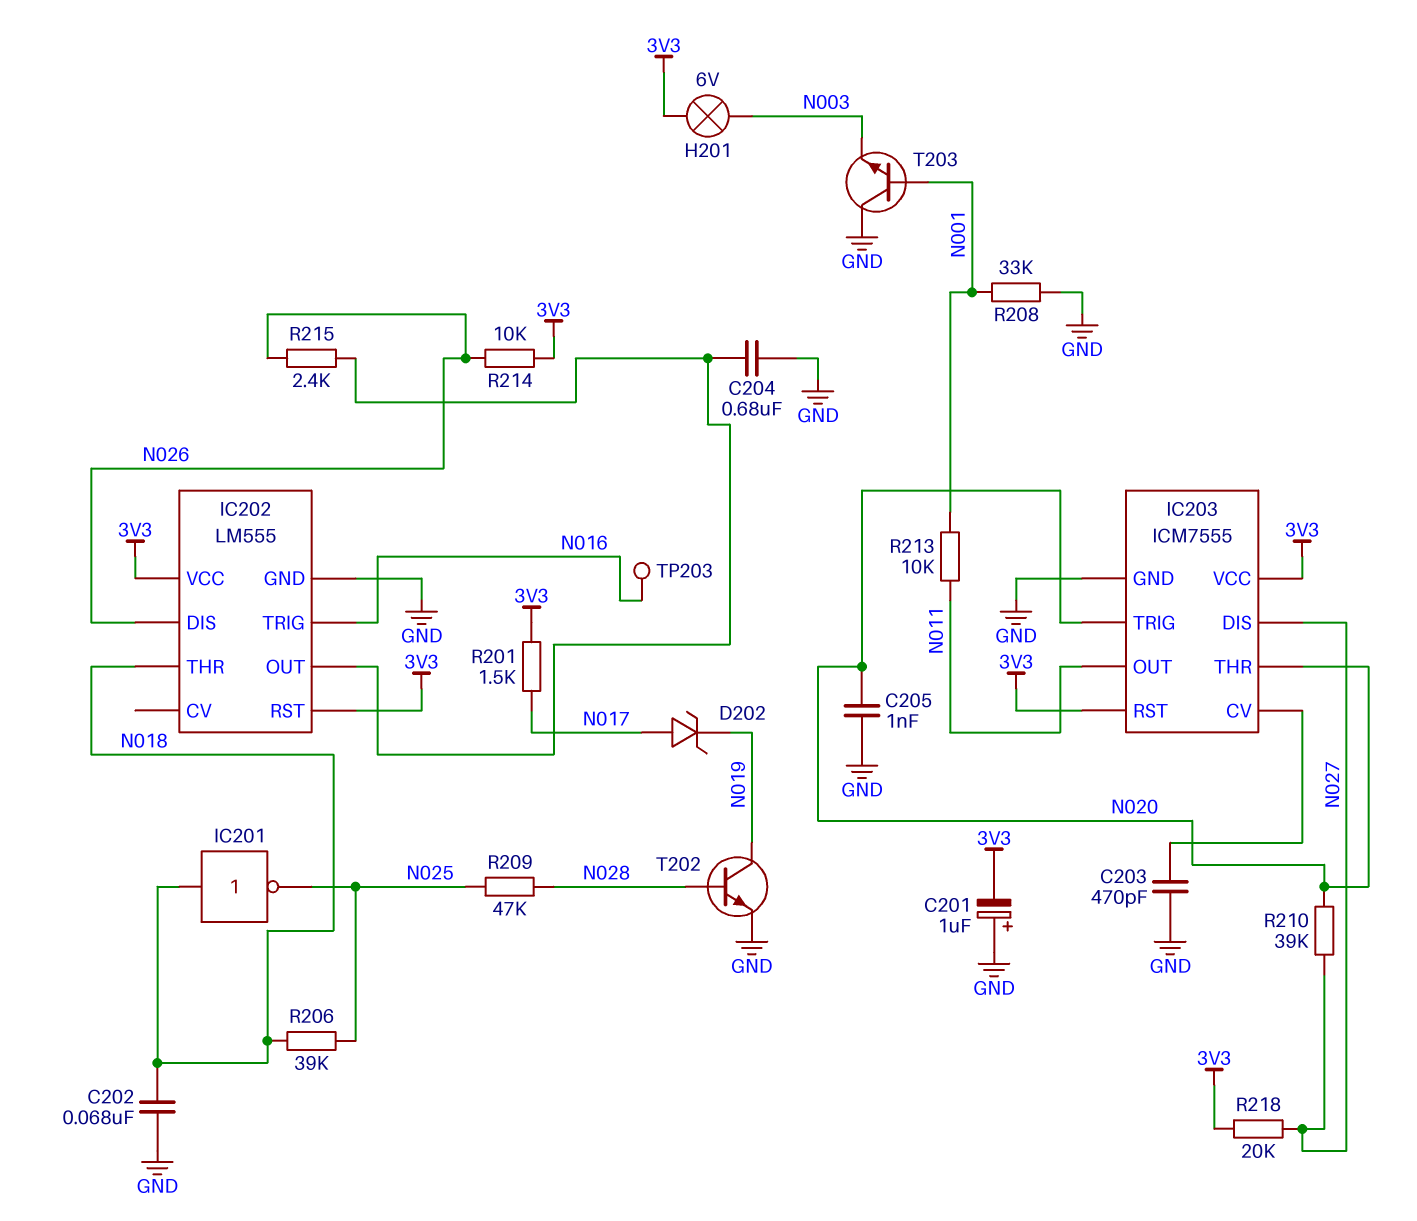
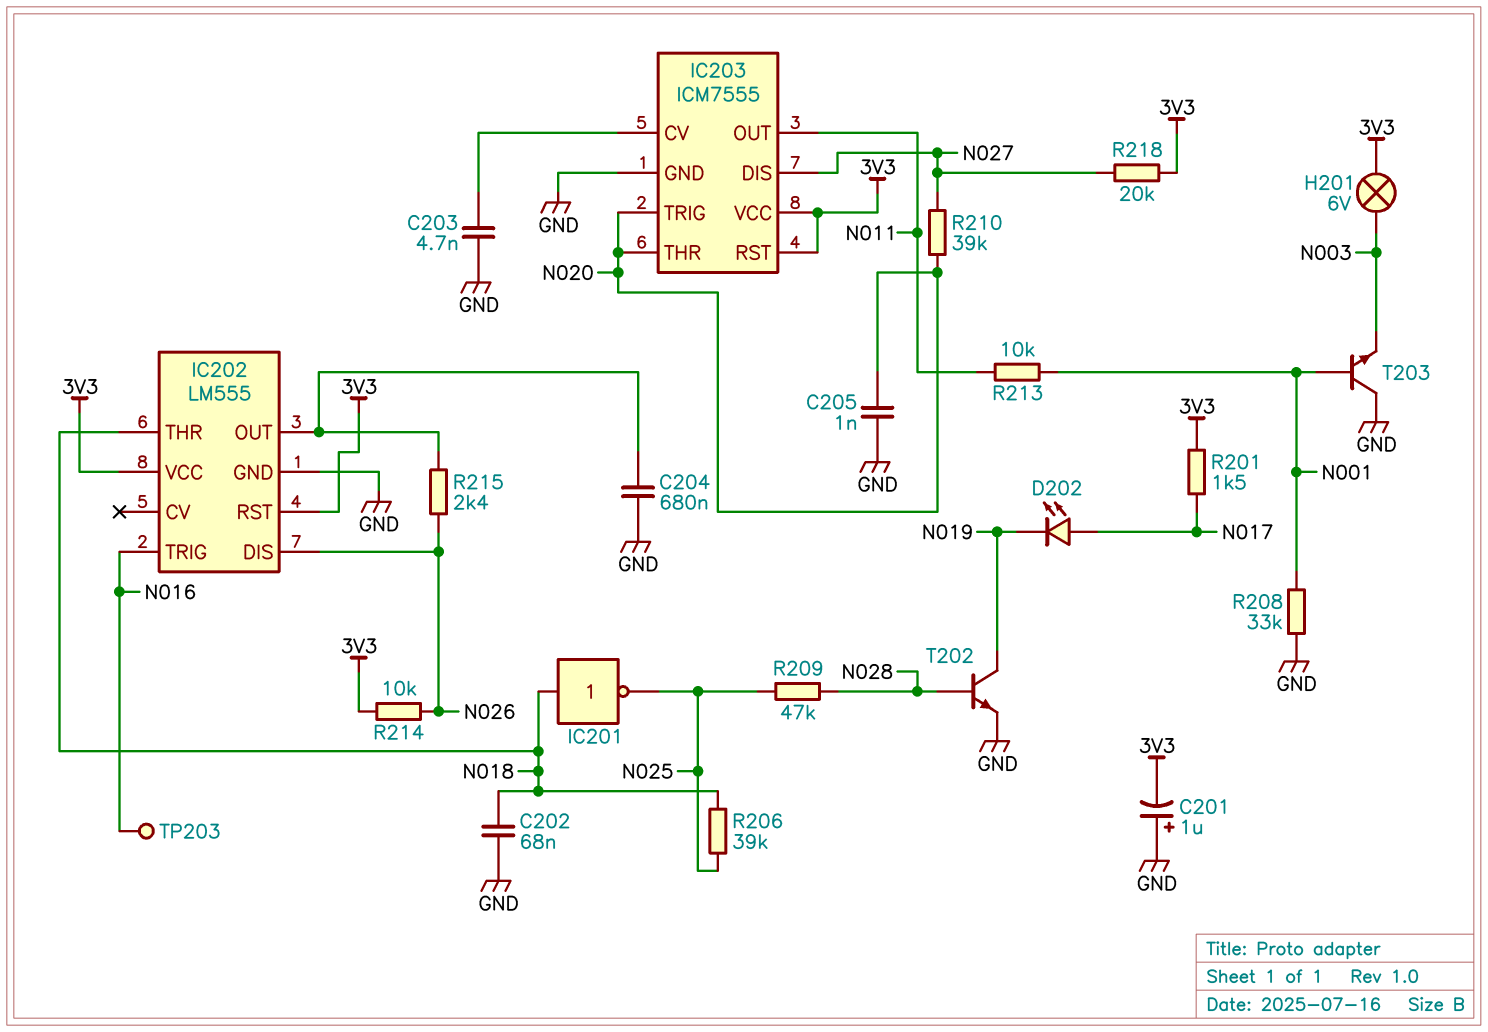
C203: 470pF (GND, IC203/CV) -> 4.7nF (GND, IC203/CV)
D202: zener (A N017, K N019) -> LED (A N017, K N019)

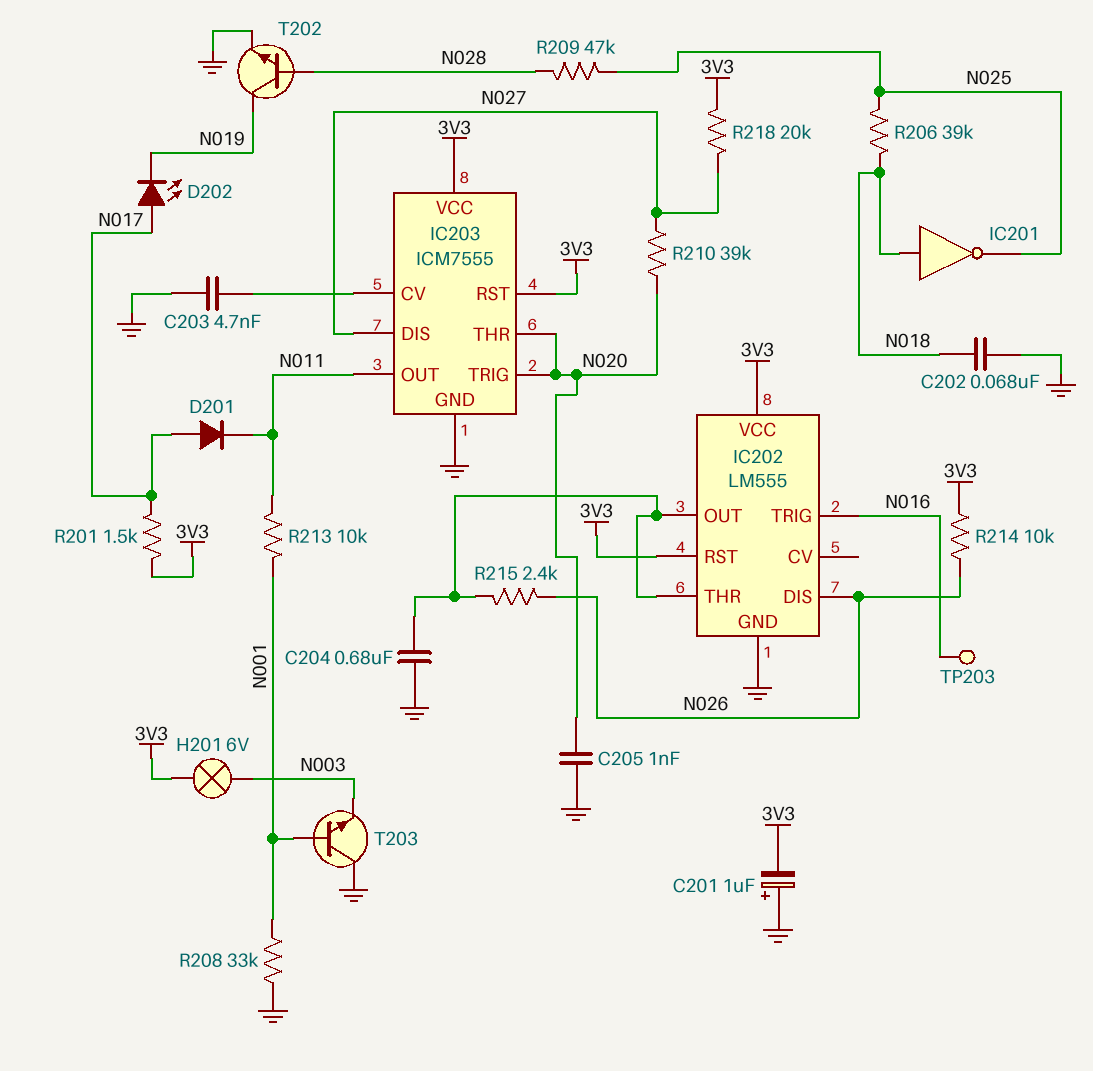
D201: none -> diode (A N017, K N011)
IC202 pin THR: N018 -> IC202/OUT

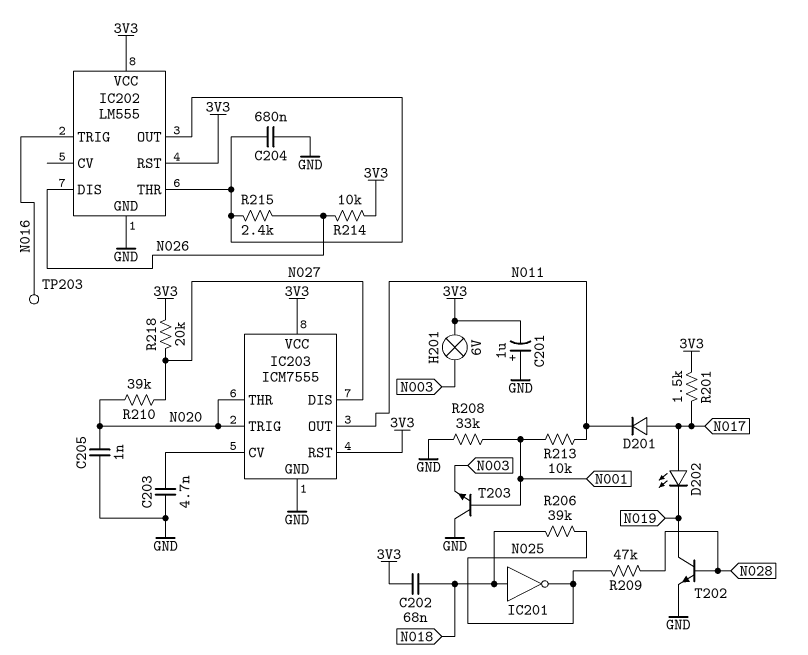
C202: 68nF (GND, N018) -> 68nF (3V3, N018)

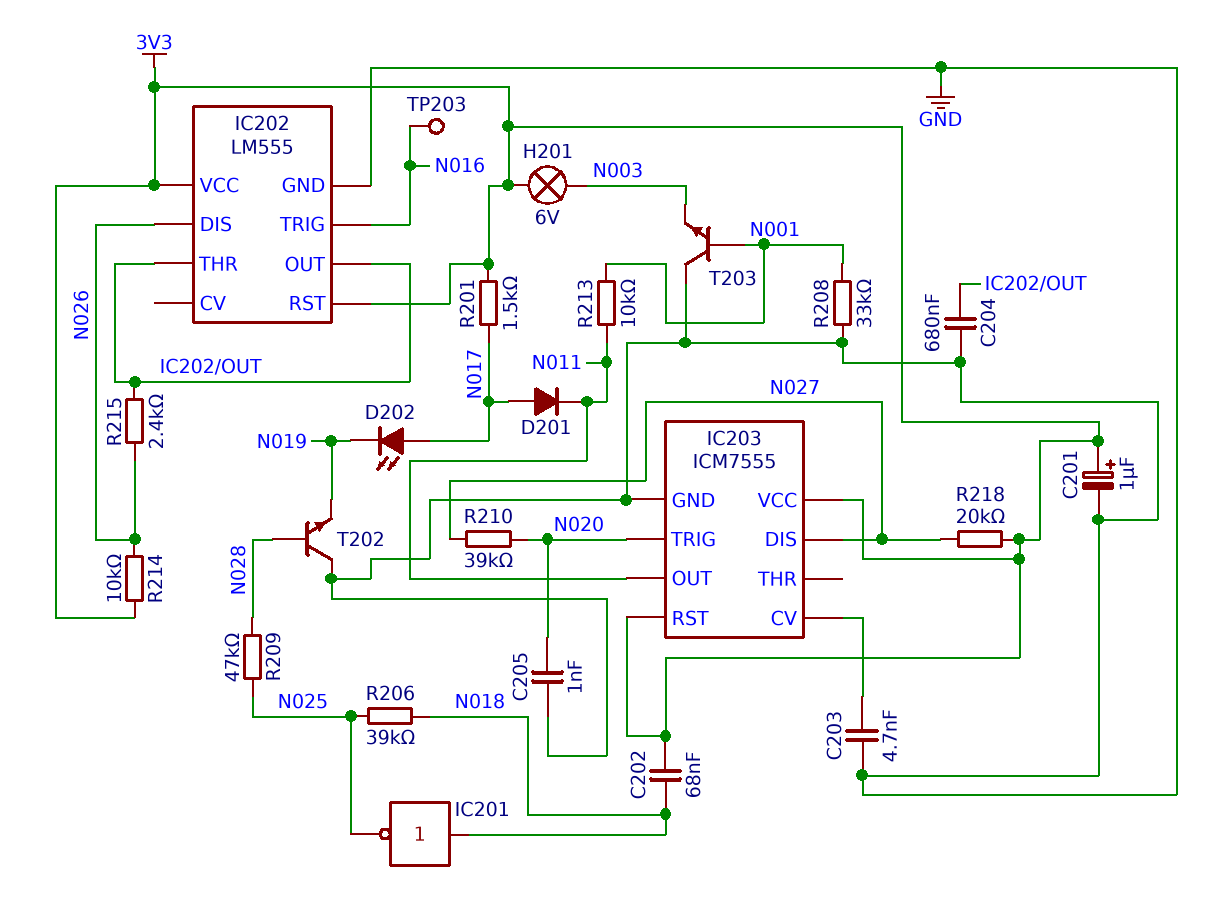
C201: 1uF (plus GND, minus 3V3) -> 1uF (plus 3V3, minus GND)
IC203 pin THR: N020 -> none
T202: NPN (B N028, C N019, E GND) -> NPN (B N028, C GND, E N019)

